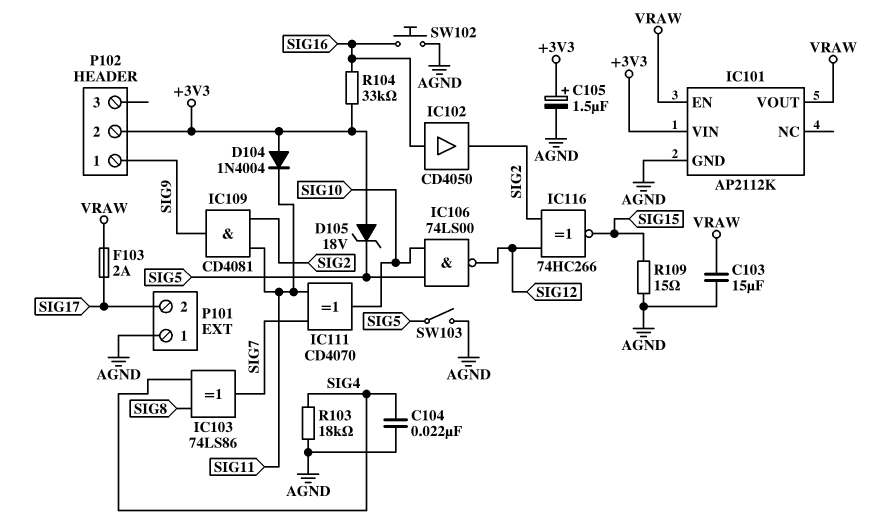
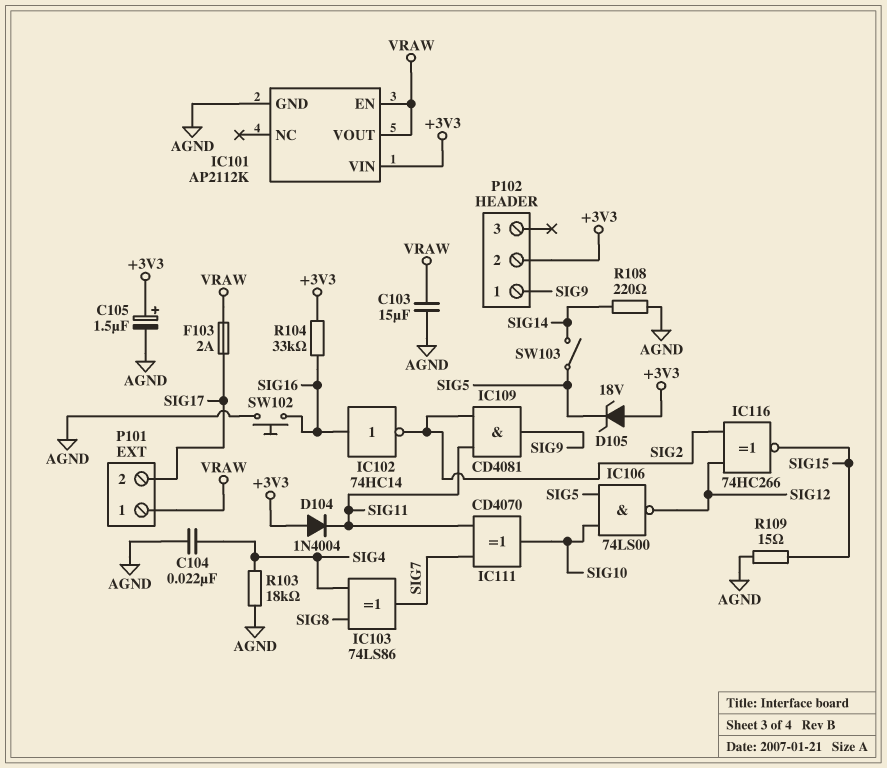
IC102: buffer CD4050 (in SIG16, out SIG2) -> NOT 74HC14 (in SIG16, out SIG2)
P101 pin 1: AGND -> VRAW
R108: none -> 220 (AGND, SIG14)
SW103: switch (AGND, SIG5) -> switch (SIG5, SIG14)

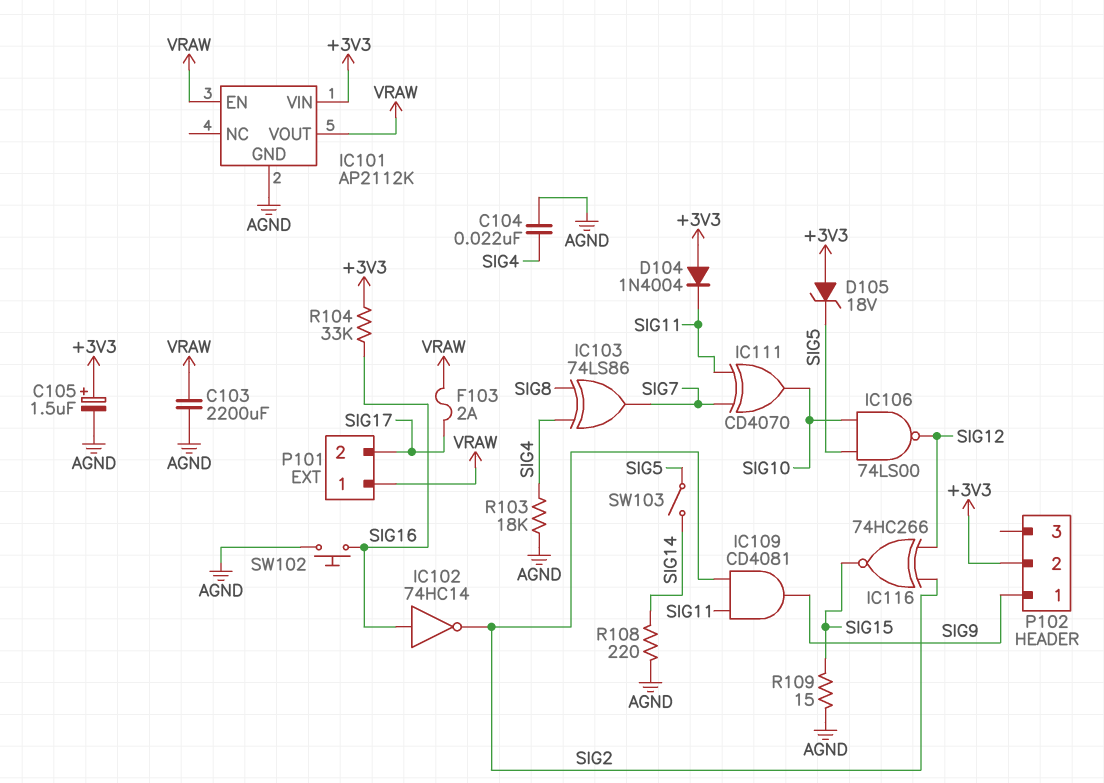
C103: 15uF (AGND, VRAW) -> 2200uF (AGND, VRAW)

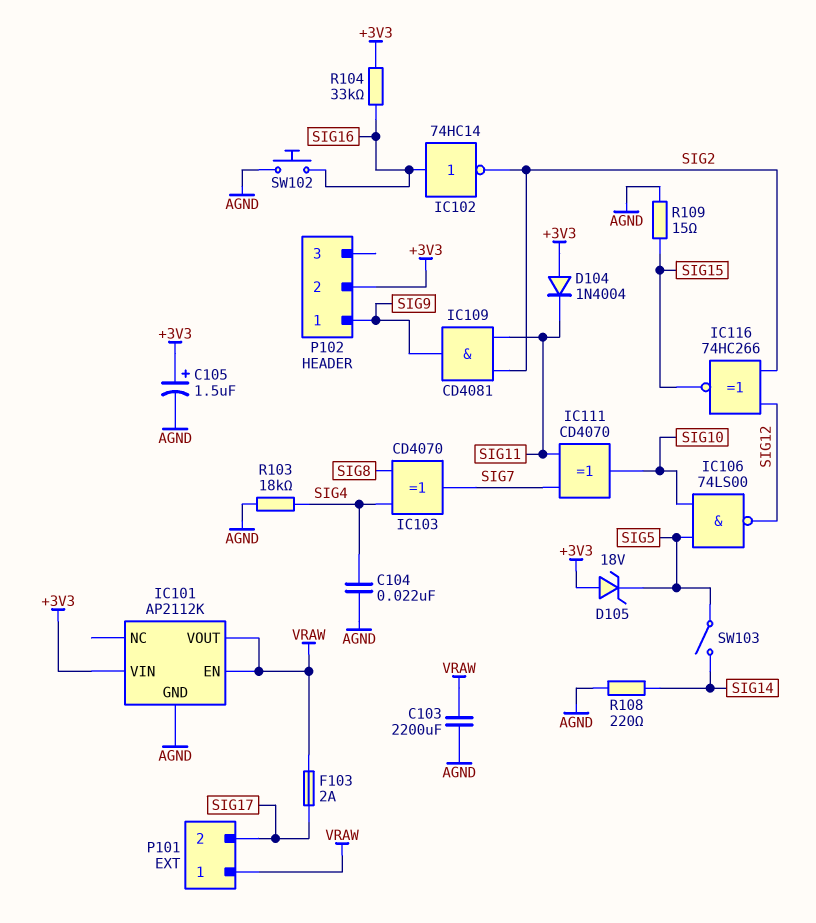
IC103: XOR 74LS86 (in SIG4, in SIG8, out SIG7) -> XOR CD4070 (in SIG4, in SIG8, out SIG7)

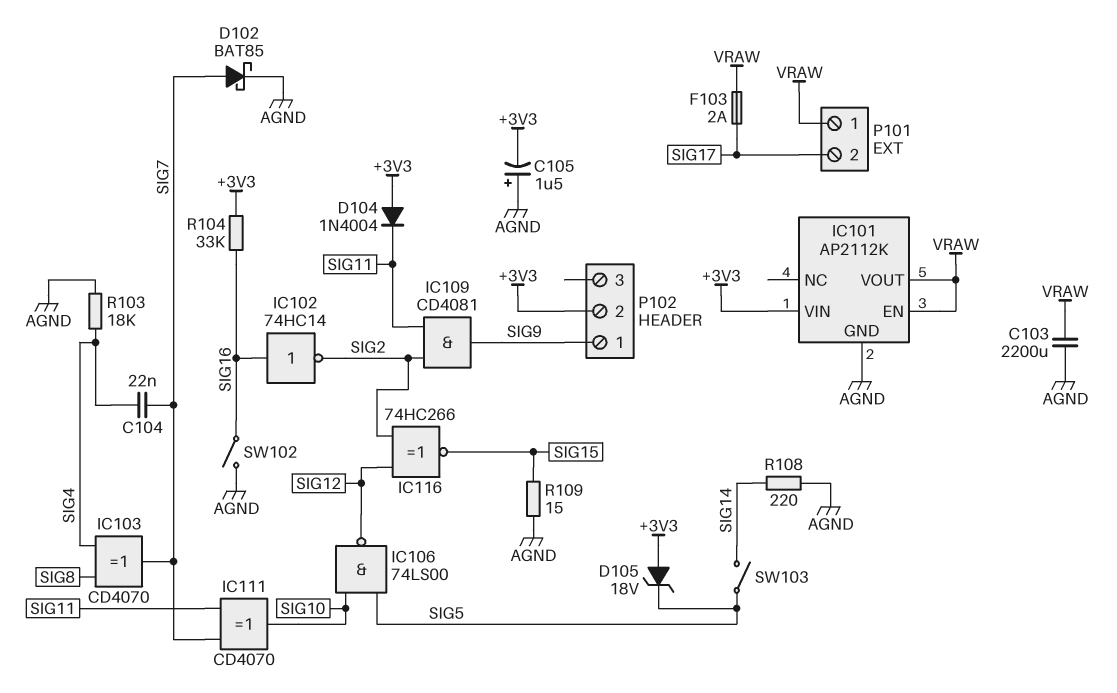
C104: 22nF (AGND, SIG4) -> 22nF (SIG4, SIG7)
C105: 1.5uF (plus +3V3, minus AGND) -> 1.5uF (plus AGND, minus +3V3)
D102: none -> schottky BAT85 (A SIG7, K AGND)
SW102: button (AGND, SIG16) -> switch (AGND, SIG16)

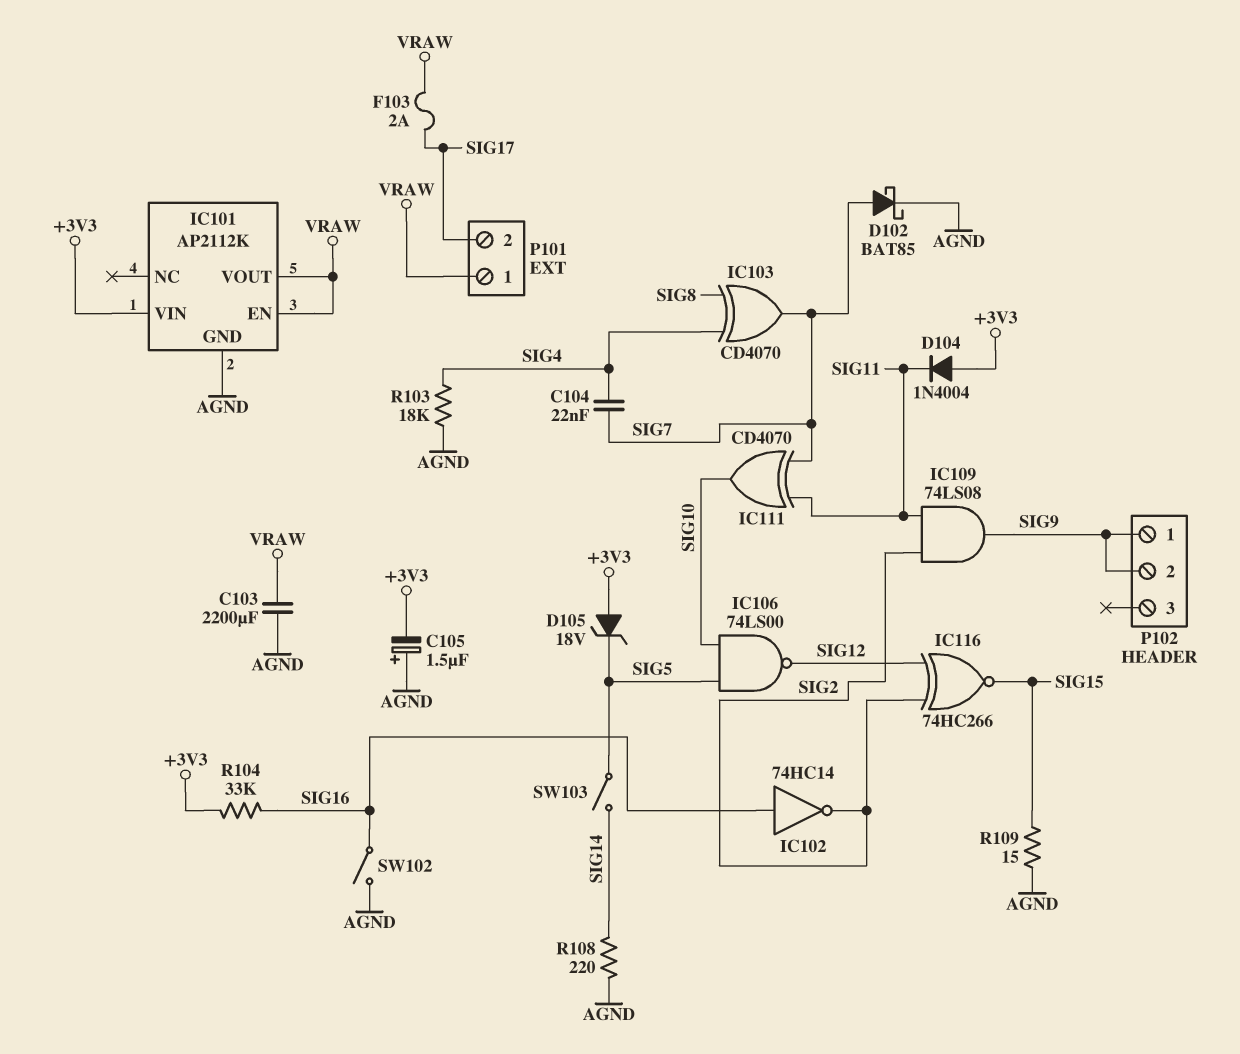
IC109: AND CD4081 (in SIG2, in SIG11, out SIG9) -> AND 74LS08 (in SIG2, in SIG11, out SIG9)
P102 pin 2: +3V3 -> SIG9

